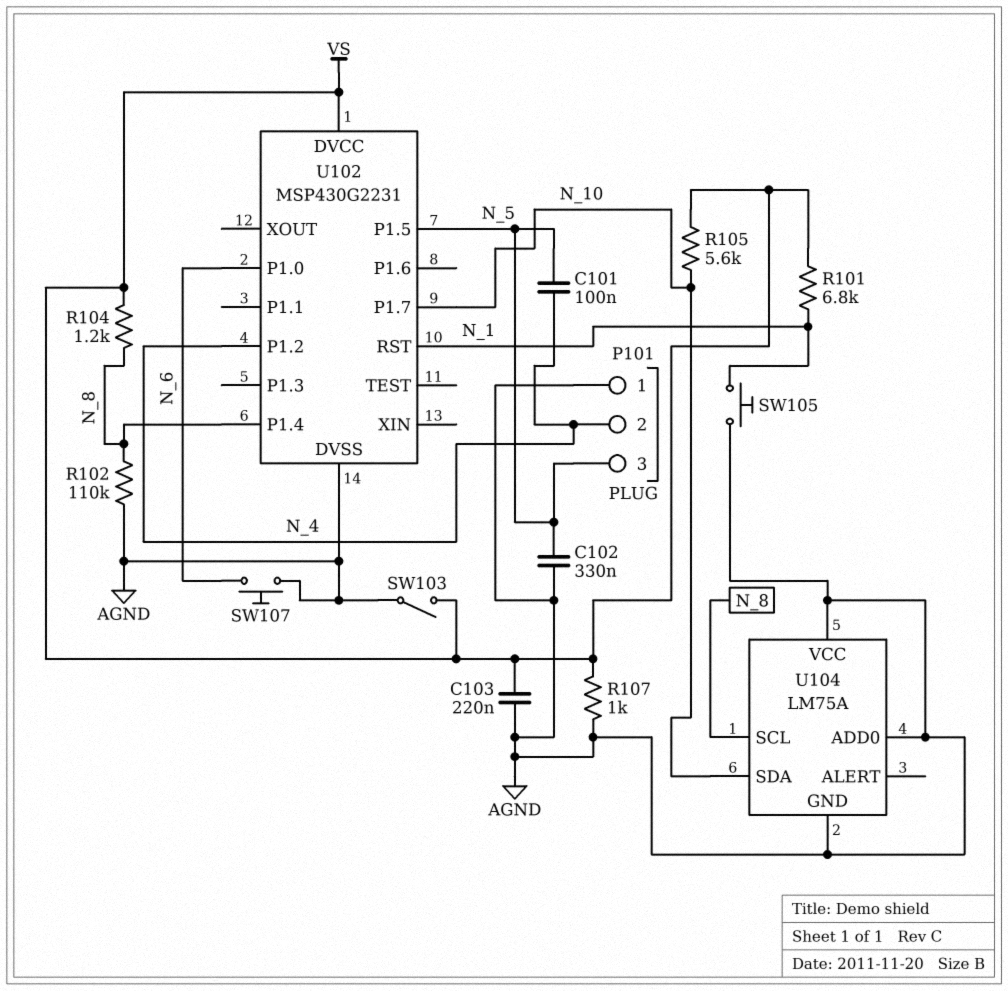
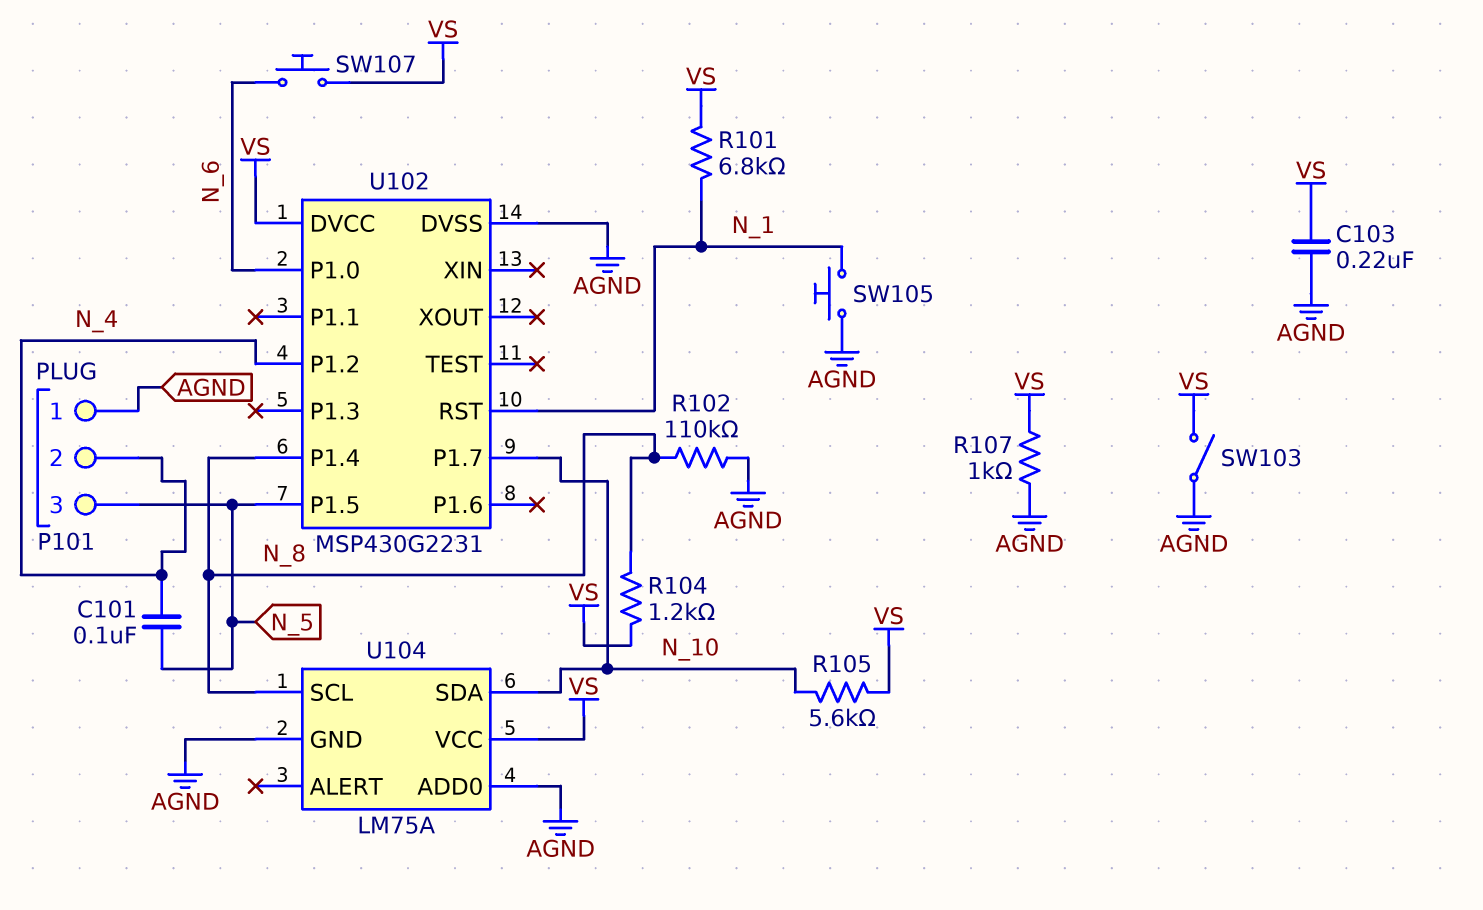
C102: 330nF (AGND, N_5) -> none
SW107: button (AGND, N_6) -> button (N_6, VS)
U104 pin VCC: AGND -> VS

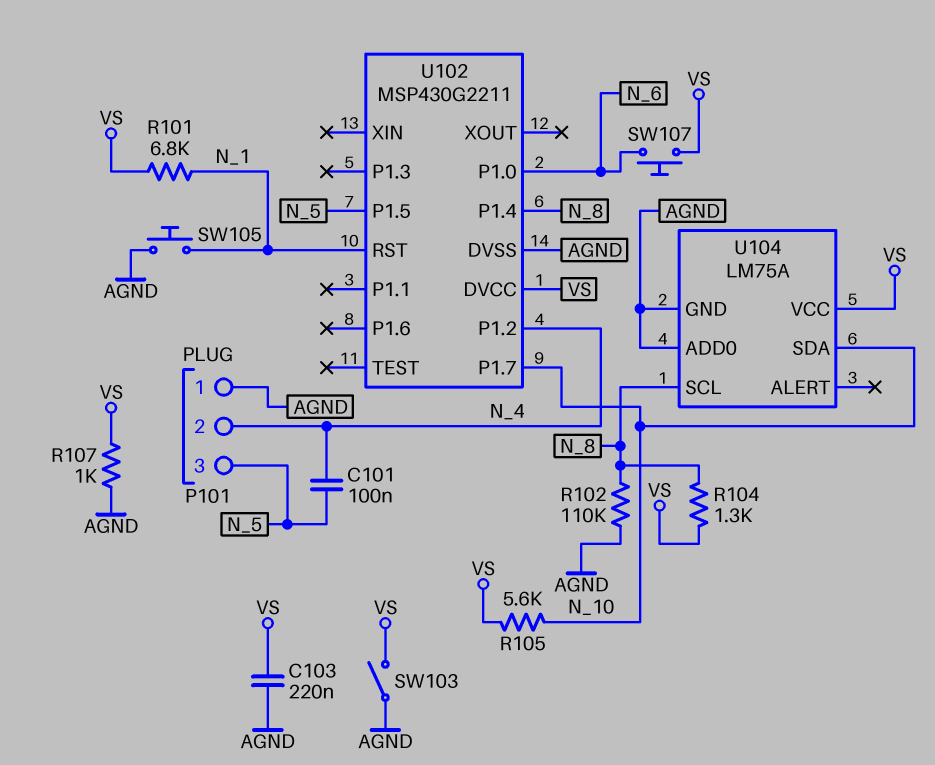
R104: 1.2k (N_8, VS) -> 1.3k (N_8, VS)
U102: MSP430G2231 -> MSP430G2211

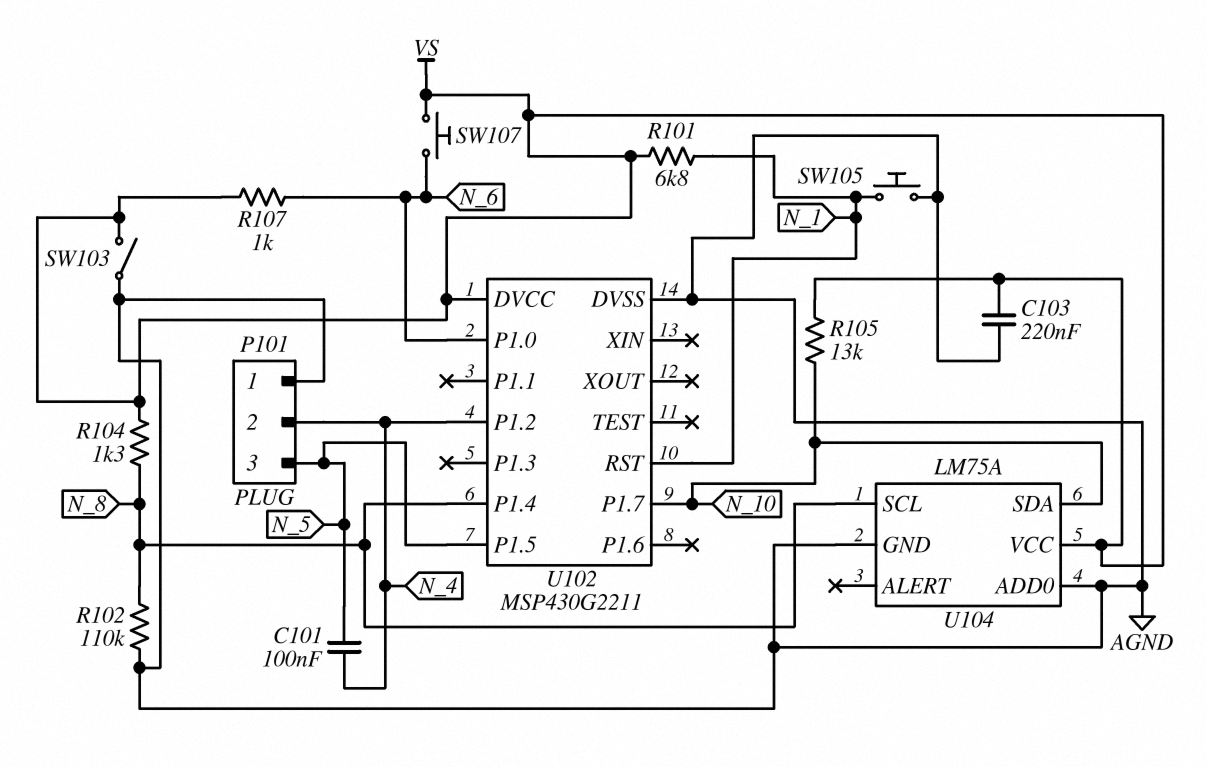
R105: 5.6k (N_10, VS) -> 13k (N_10, VS)
R107: 1k (AGND, VS) -> 1k (N_6, VS)

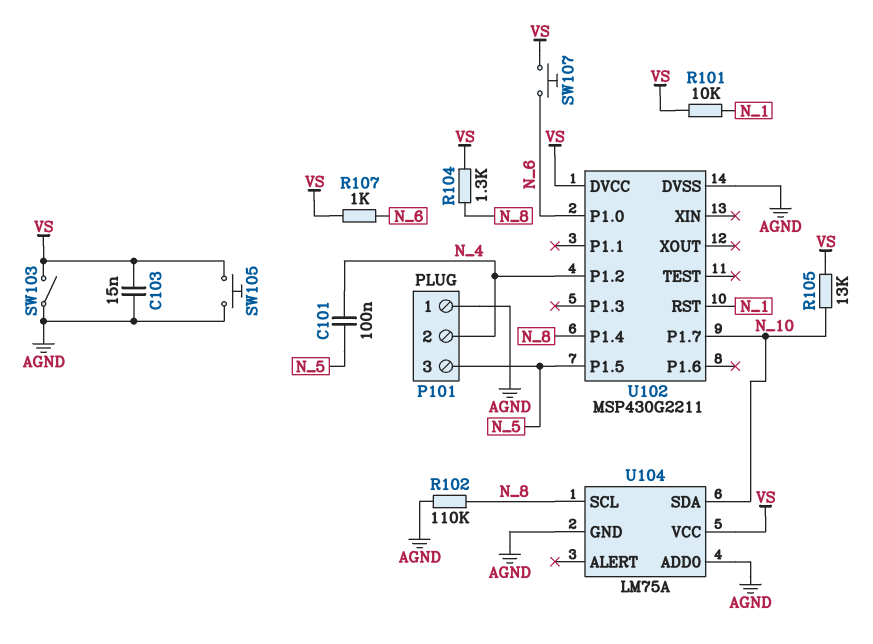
C103: 220nF (AGND, VS) -> 15nF (AGND, VS)
R101: 6.8k (N_1, VS) -> 10k (N_1, VS)
SW105: button (AGND, N_1) -> button (AGND, VS)

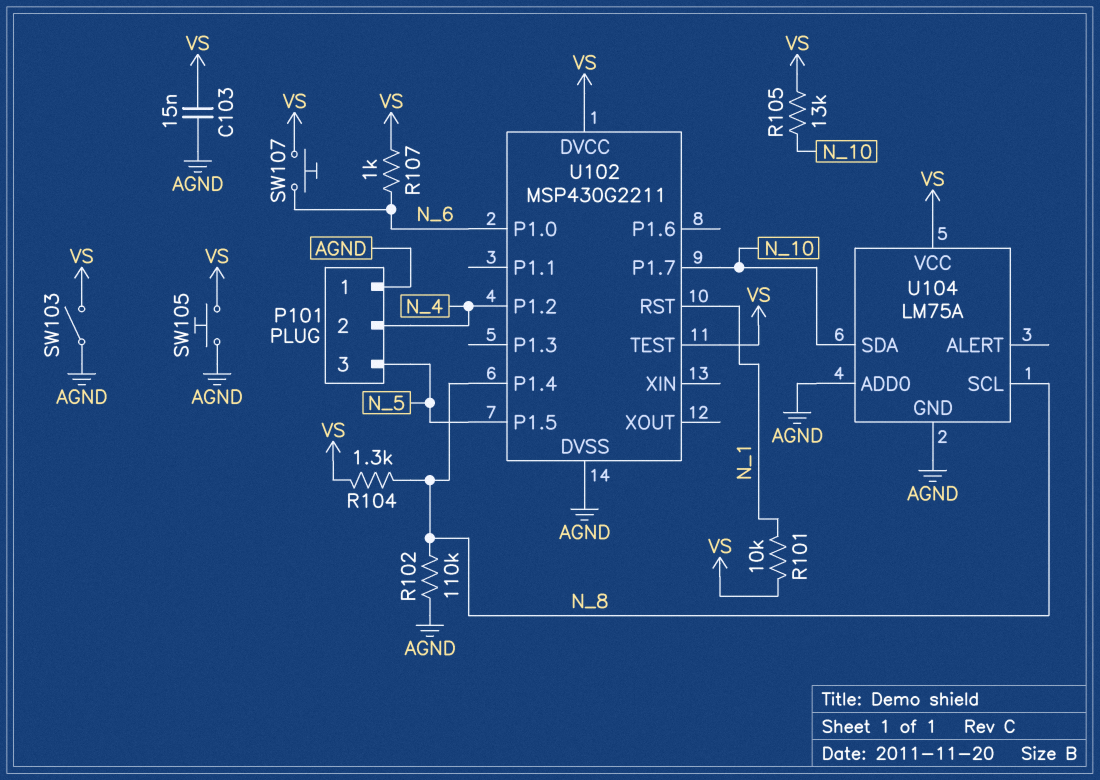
C101: 100nF (N_4, N_5) -> none
U102 pin TEST: none -> VS

